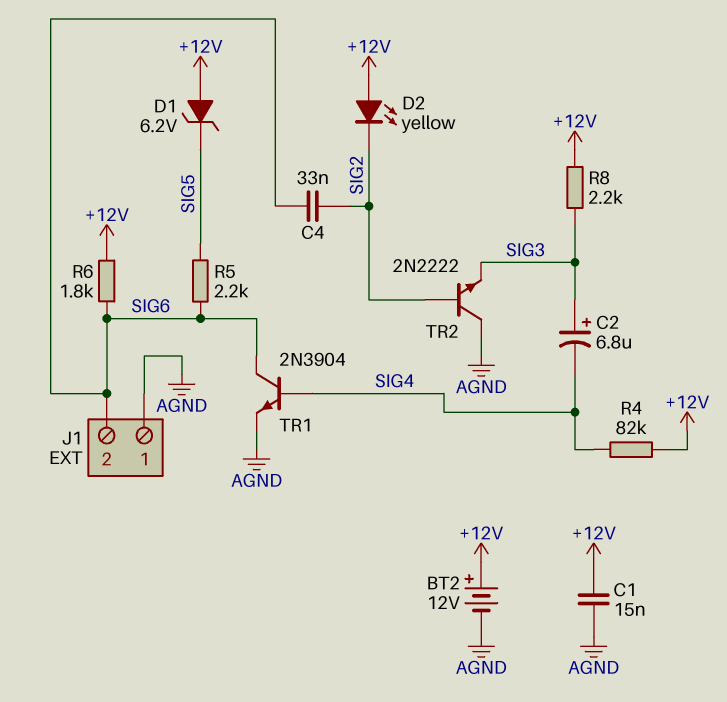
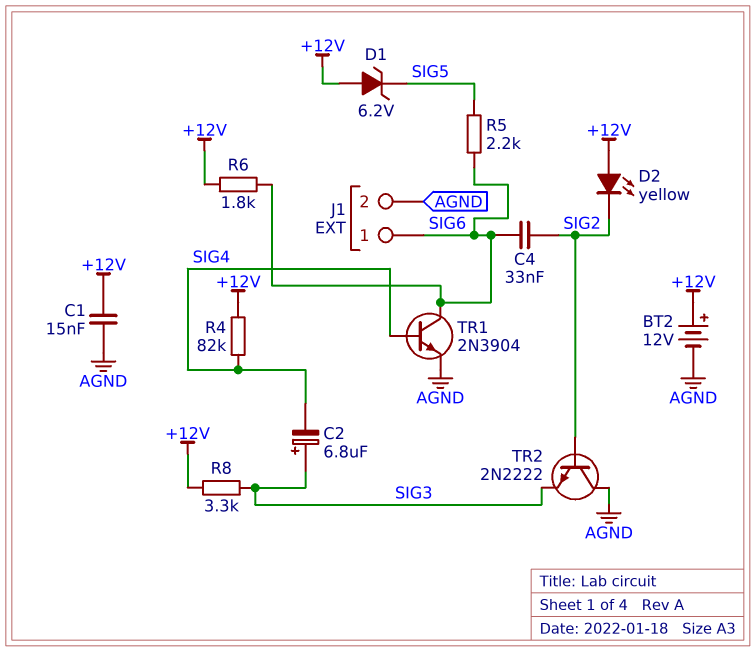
J1 pin 1: AGND -> SIG6
J1 pin 2: SIG6 -> AGND
R8: 2.2k (+12V, SIG3) -> 3.3k (+12V, SIG3)

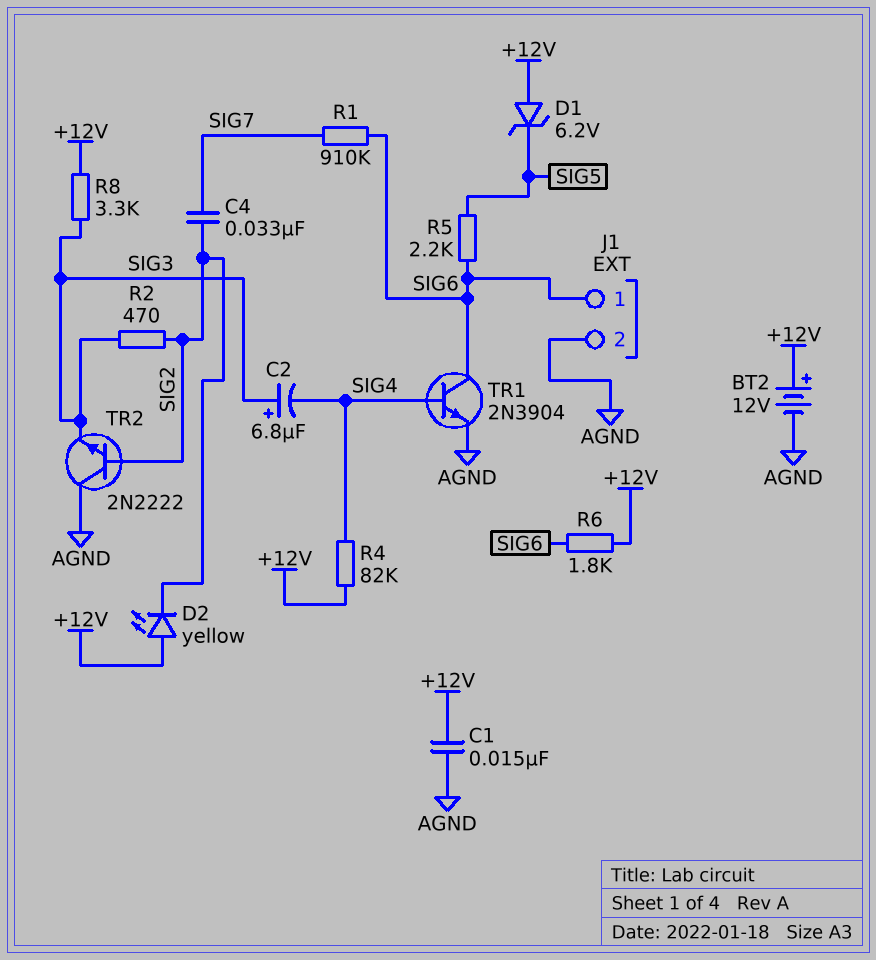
C4: 33nF (SIG2, SIG6) -> 33nF (SIG2, SIG7)
R1: none -> 910k (SIG6, SIG7)
R2: none -> 470 (SIG2, SIG3)

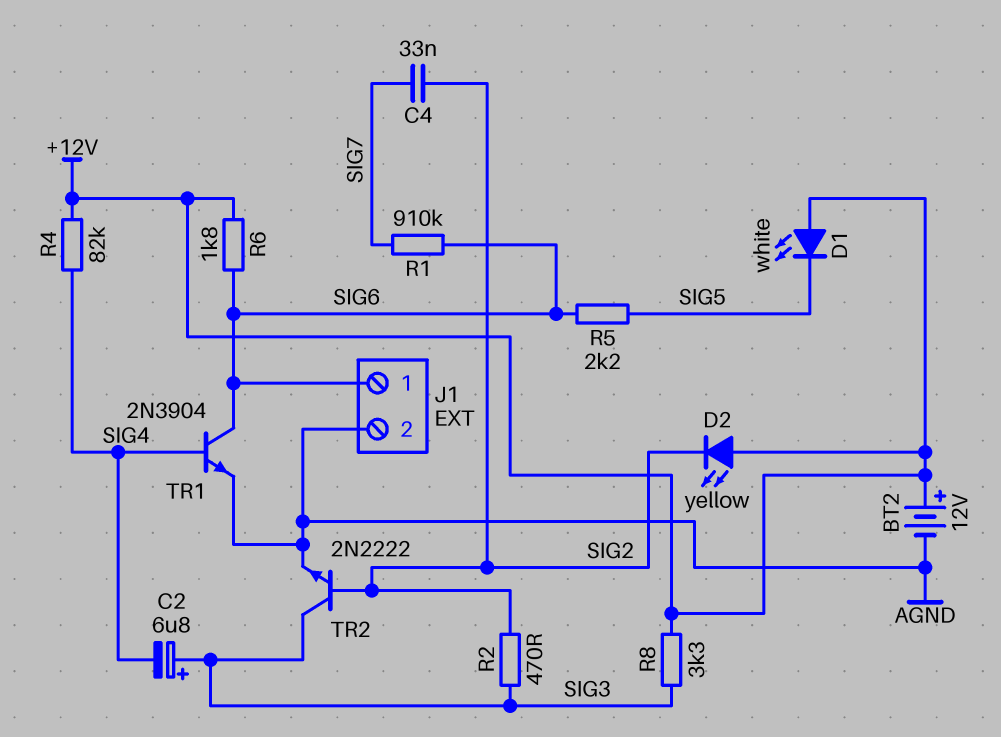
C1: 15nF (+12V, AGND) -> none
D1: zener 6.2V (A +12V, K SIG5) -> LED white (A +12V, K SIG5)
TR2: NPN 2N2222 (B SIG2, C AGND, E SIG3) -> NPN 2N2222 (B SIG2, C SIG3, E AGND)

